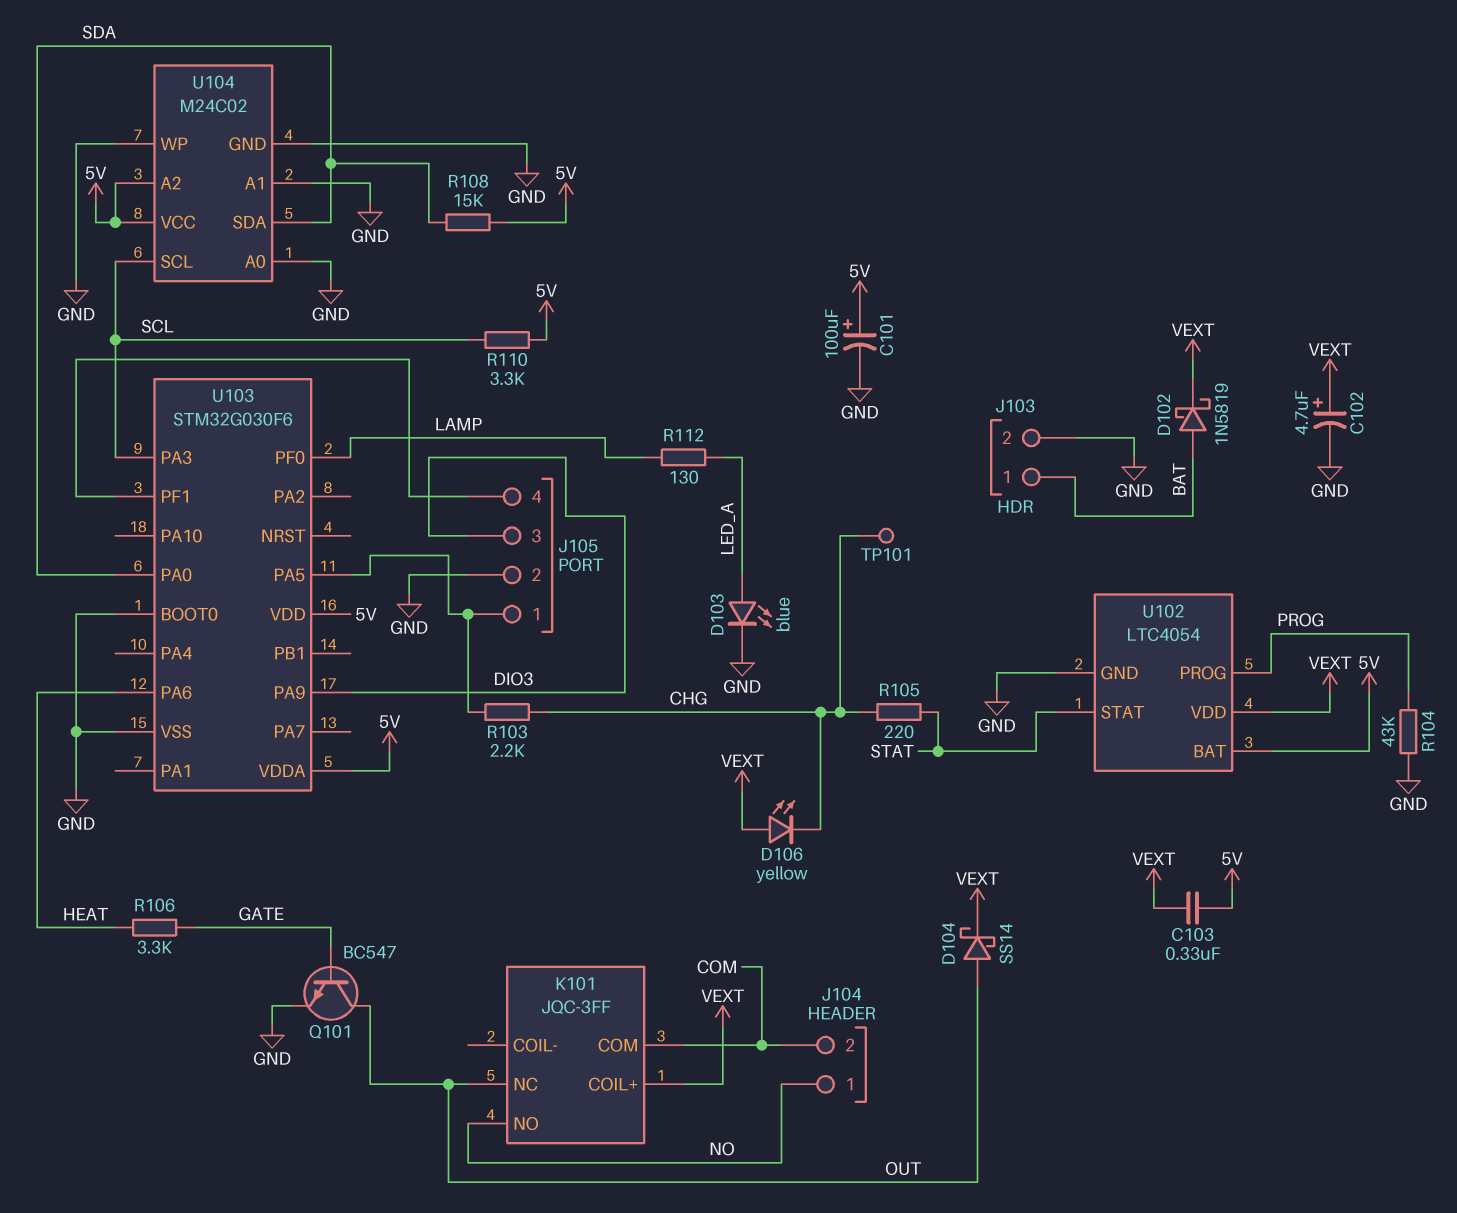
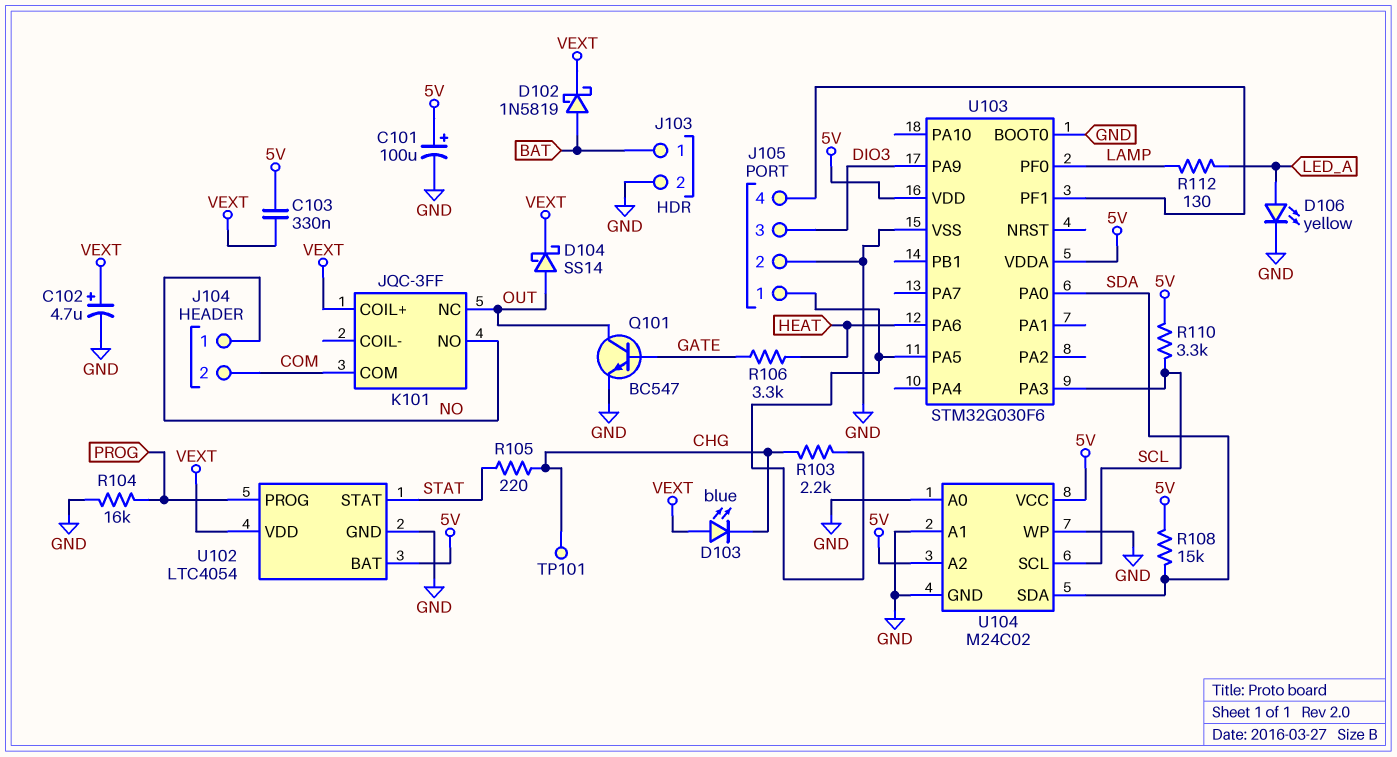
D103: LED blue (A LED_A, K GND) -> LED blue (A VEXT, K CHG)
D106: LED yellow (A VEXT, K CHG) -> LED yellow (A LED_A, K GND)
R104: 43k (GND, PROG) -> 16k (GND, PROG)

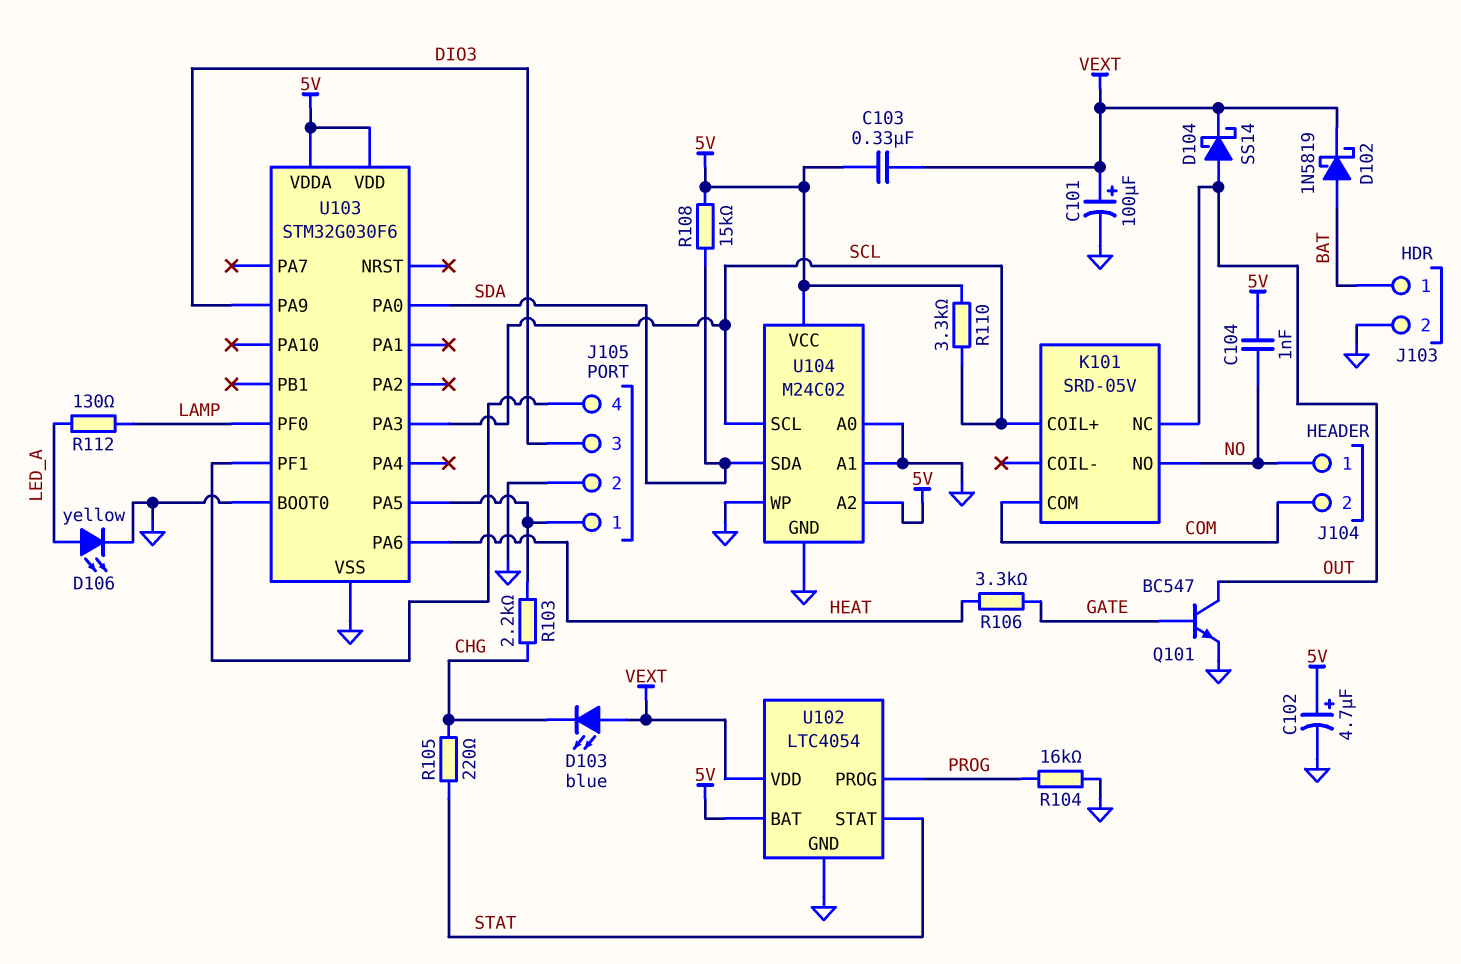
C101: 100uF (plus 5V, minus GND) -> 100uF (plus VEXT, minus GND)
C102: 4.7uF (plus VEXT, minus GND) -> 4.7uF (plus 5V, minus GND)
C104: none -> 1nF (5V, NO)
K101: JQC-3FF -> SRD-05V
K101 pin COIL+: VEXT -> SCL
TP101: test point (CHG) -> none

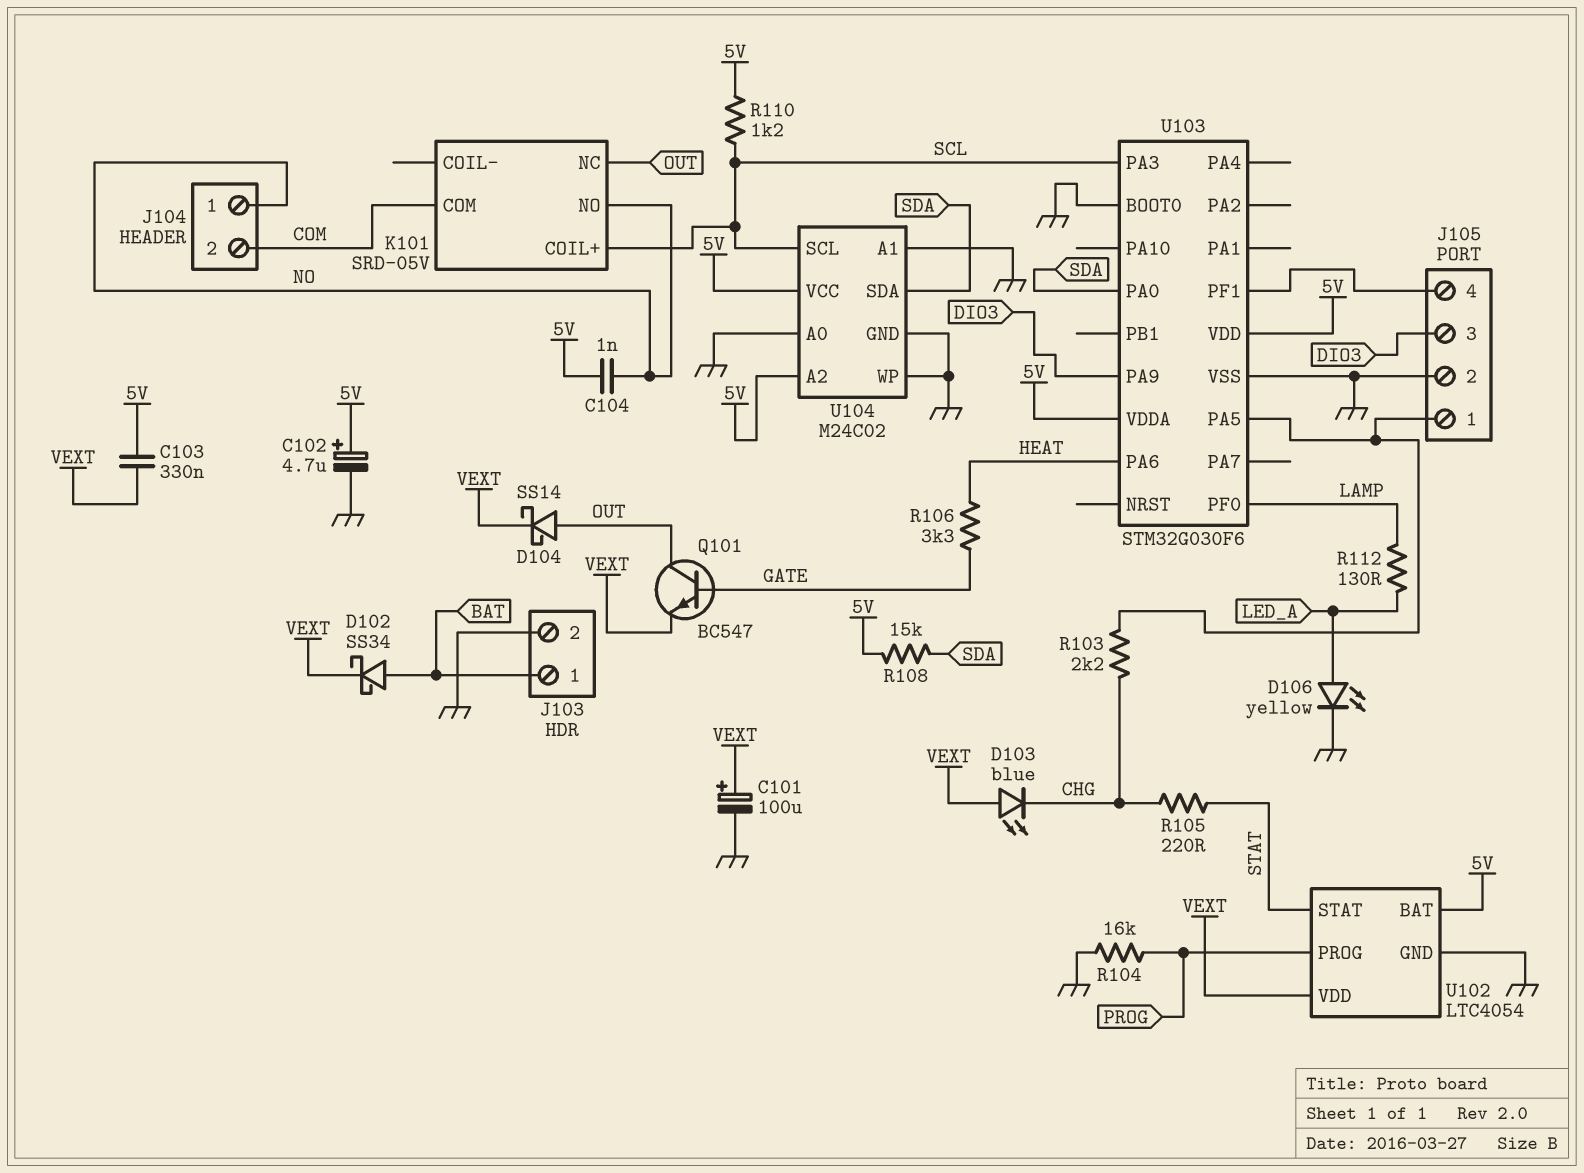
D102: schottky 1N5819 (A BAT, K VEXT) -> schottky SS34 (A BAT, K VEXT)
Q101: NPN BC547 (B GATE, C OUT, E GND) -> NPN BC547 (B GATE, C OUT, E VEXT)
R110: 3.3k (5V, SCL) -> 1.2k (5V, SCL)

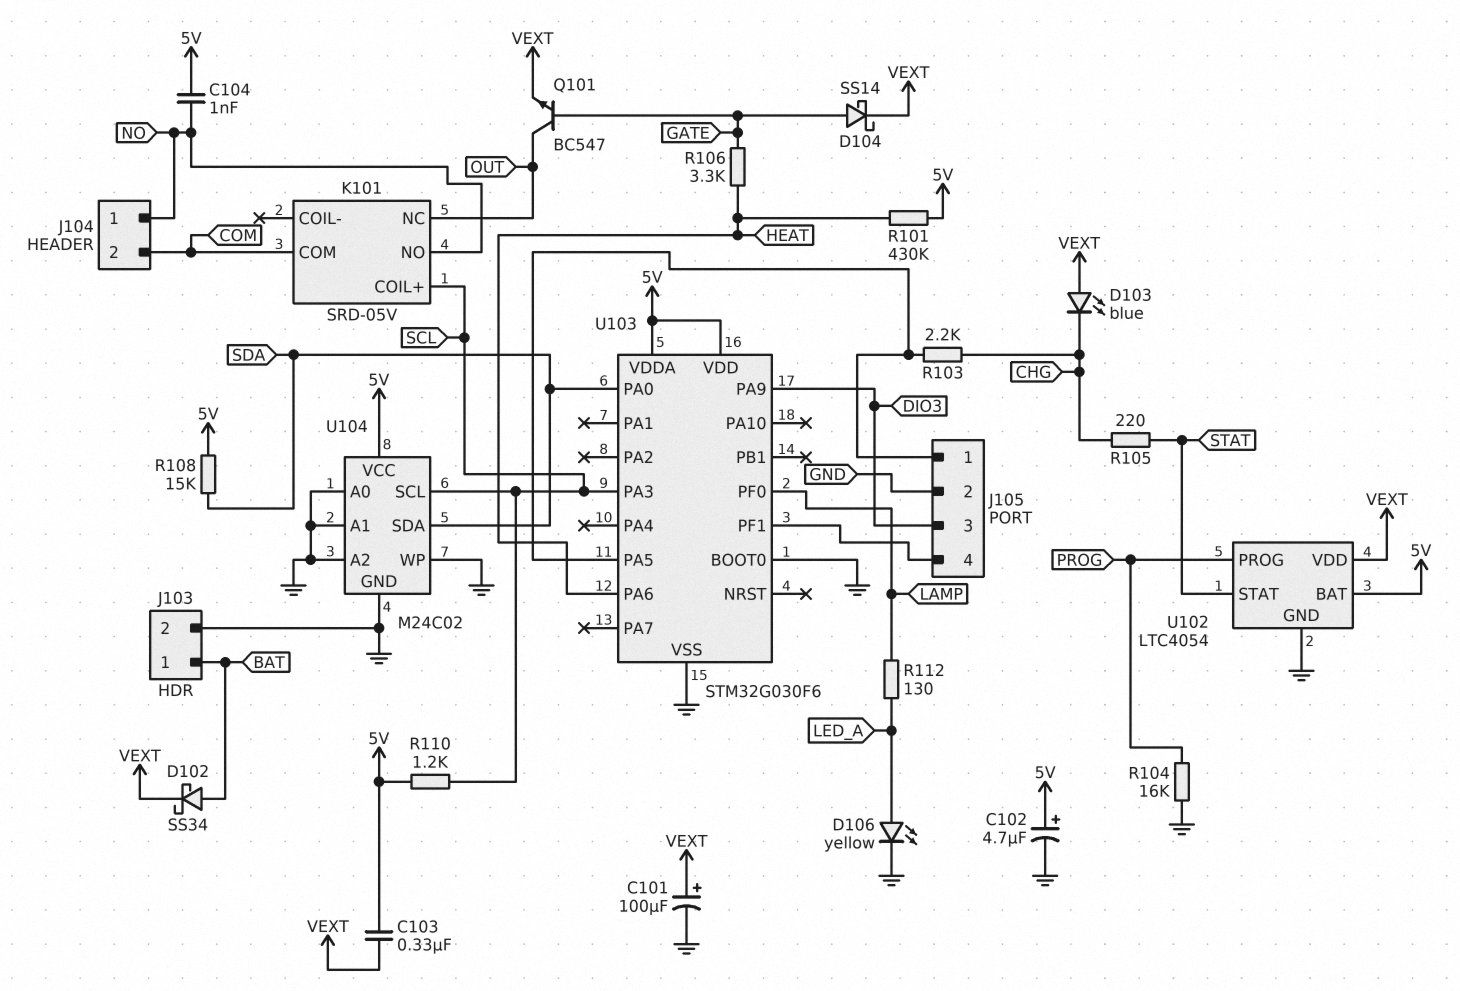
D104: schottky SS14 (A OUT, K VEXT) -> schottky SS14 (A GATE, K VEXT)
R101: none -> 430k (5V, HEAT)
U104 pin A2: 5V -> GND

